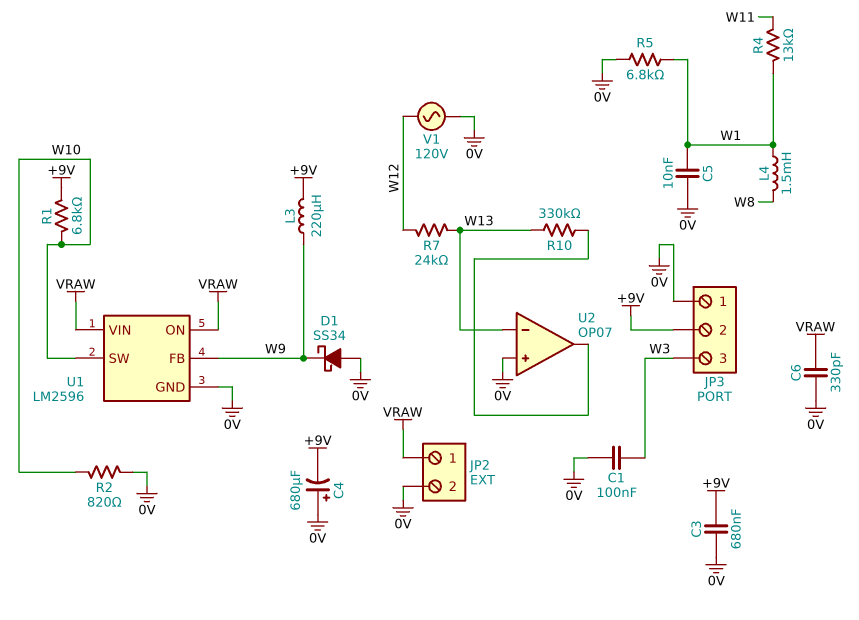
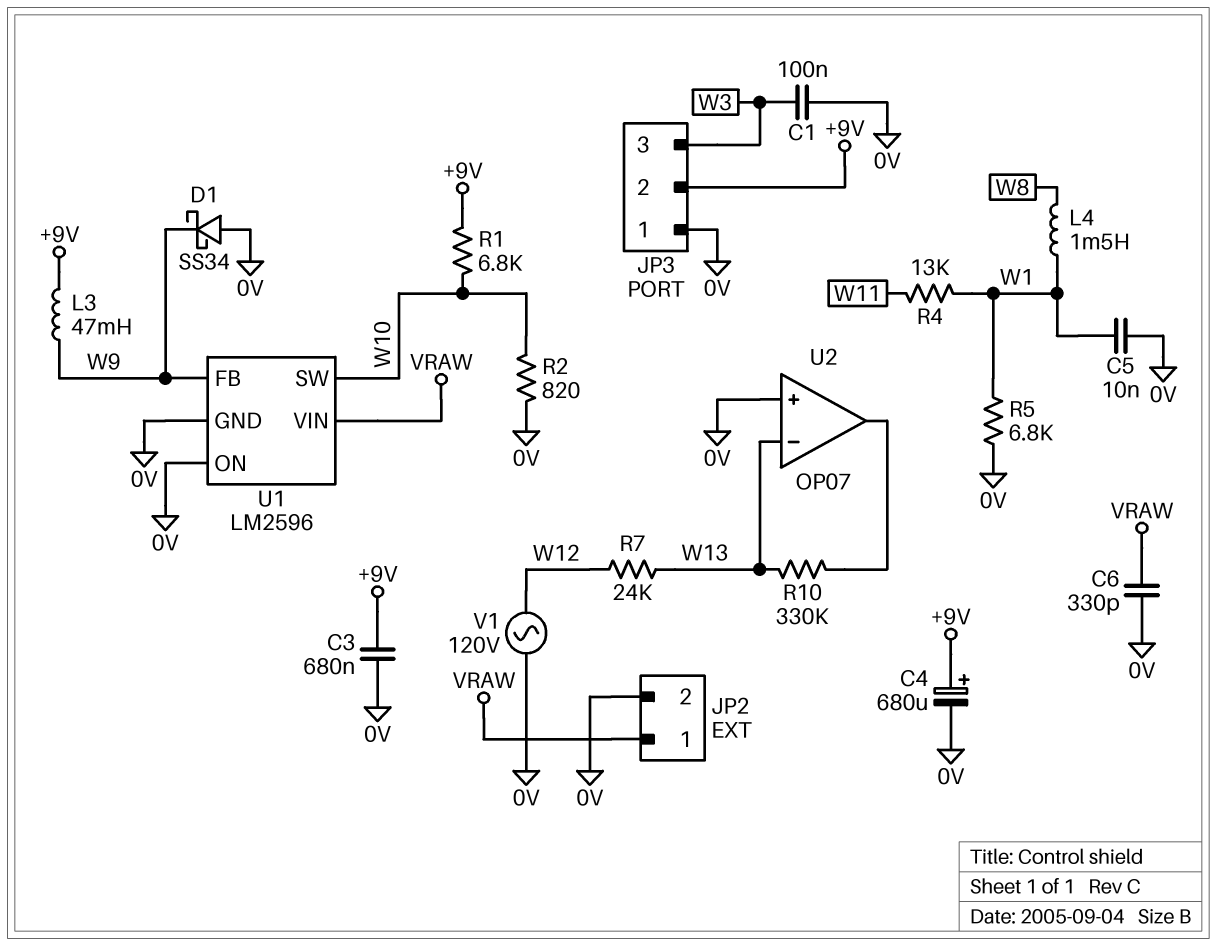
C4: 680uF (plus 0V, minus +9V) -> 680uF (plus +9V, minus 0V)
L3: 220uH (+9V, W9) -> 47mH (+9V, W9)
U1 pin ON: VRAW -> 0V

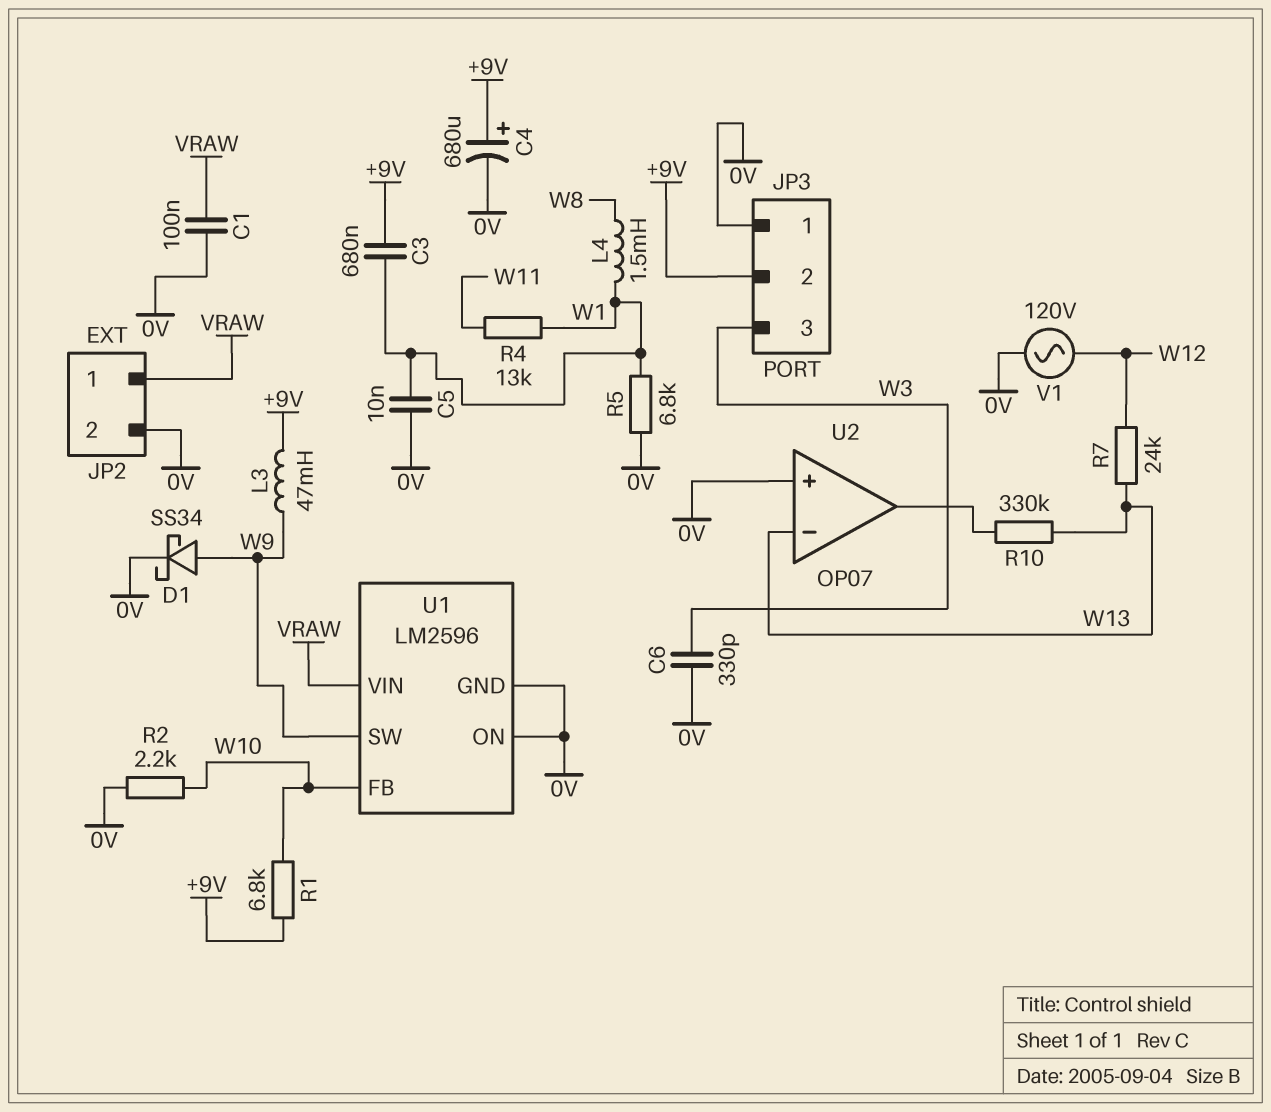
C1: 100nF (0V, W3) -> 100nF (0V, VRAW)
C3: 680nF (+9V, 0V) -> 680nF (+9V, W1)
C6: 330pF (0V, VRAW) -> 330pF (0V, W3)
D1: schottky SS34 (A 0V, K W9) -> schottky SS34 (A W9, K 0V)
R2: 820 (0V, W10) -> 2.2k (0V, W10)
U1 pin FB: W9 -> W10
U1 pin SW: W10 -> W9

